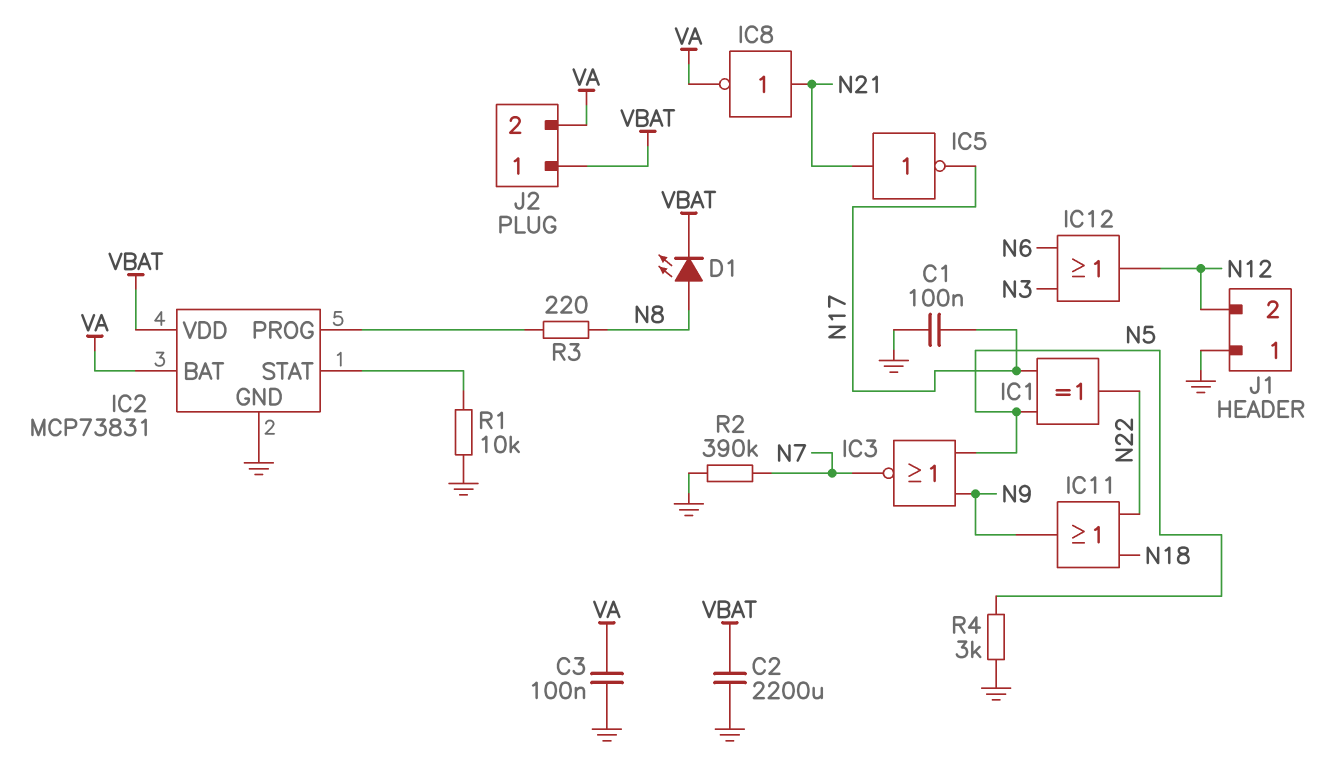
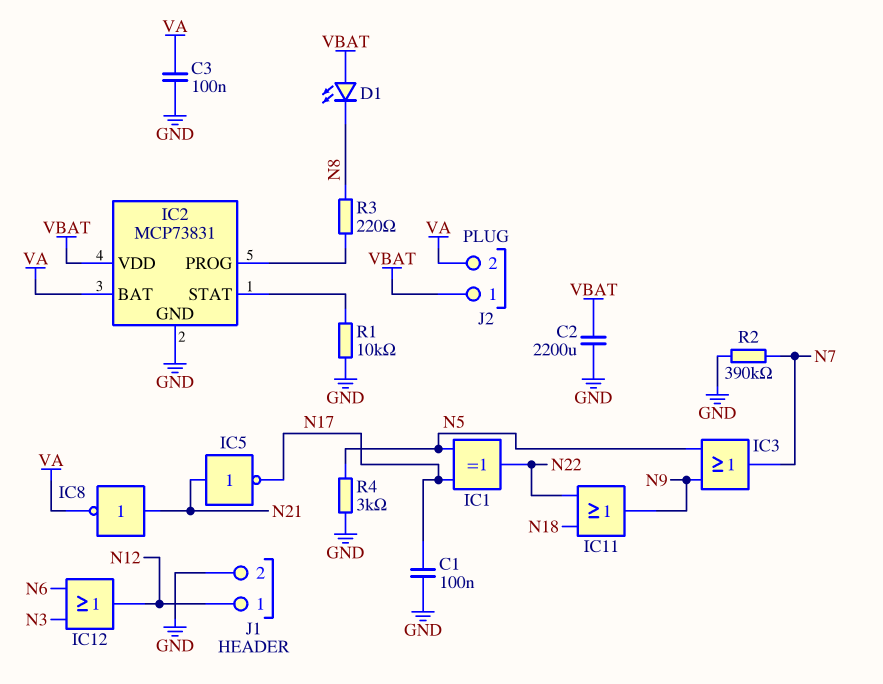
D1: LED (A N8, K VBAT) -> LED (A VBAT, K N8)
IC3: NOR (in N5, in N9, out N7) -> OR (in N5, in N9, out N7)
J1 pin 1: GND -> N12
J1 pin 2: N12 -> GND

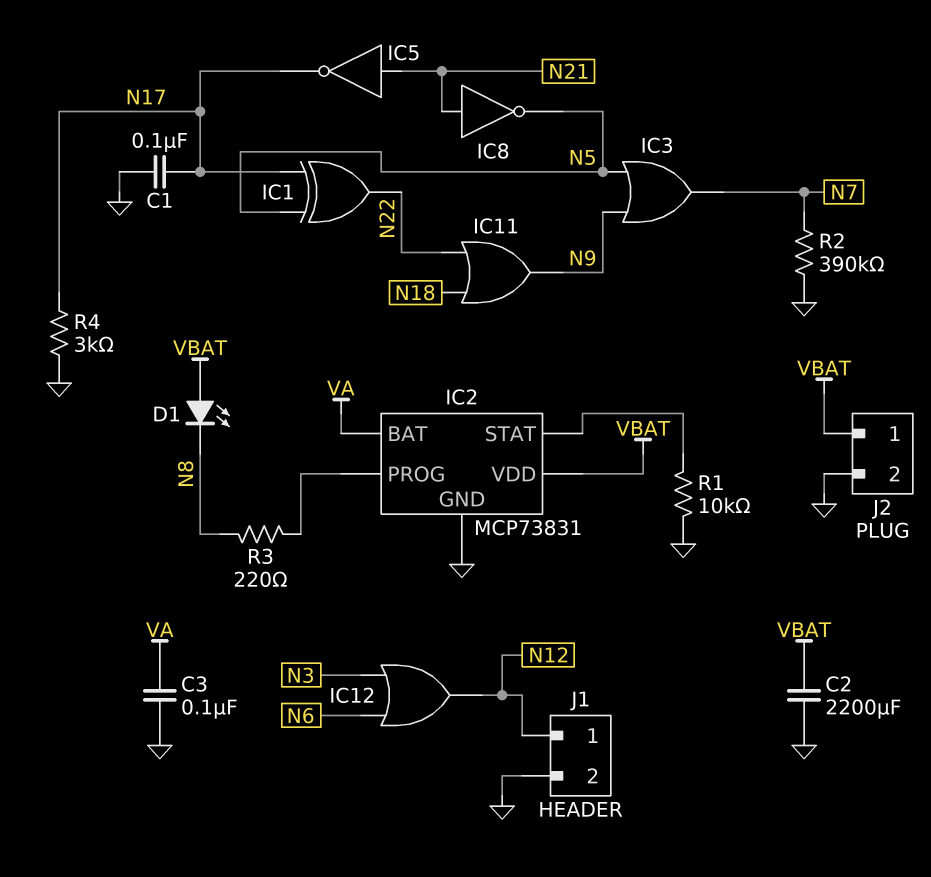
IC8: NOT (in N21, out VA) -> NOT (in N21, out N5)
J2 pin 2: VA -> GND
R4: 3k (GND, N5) -> 3k (GND, N17)

